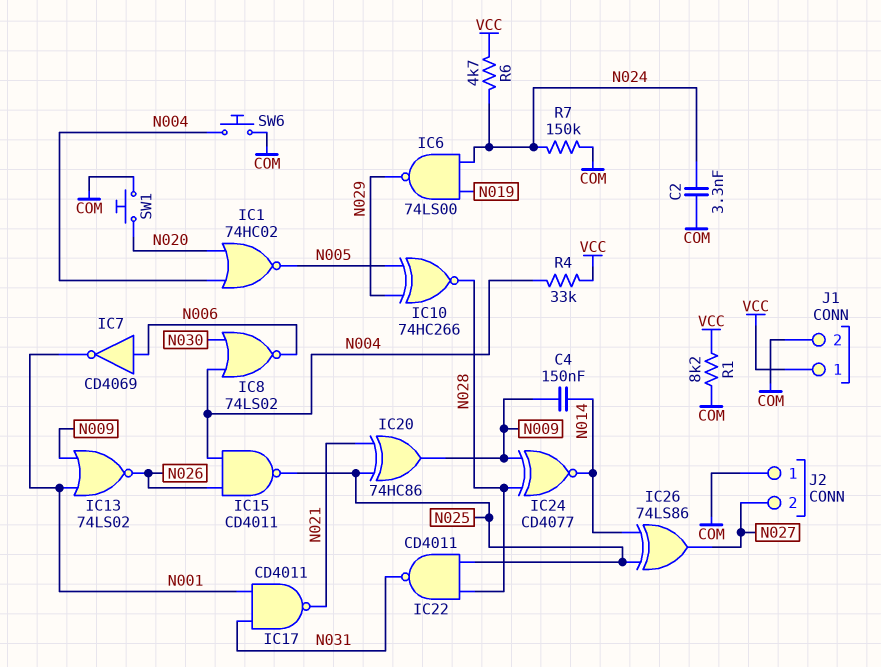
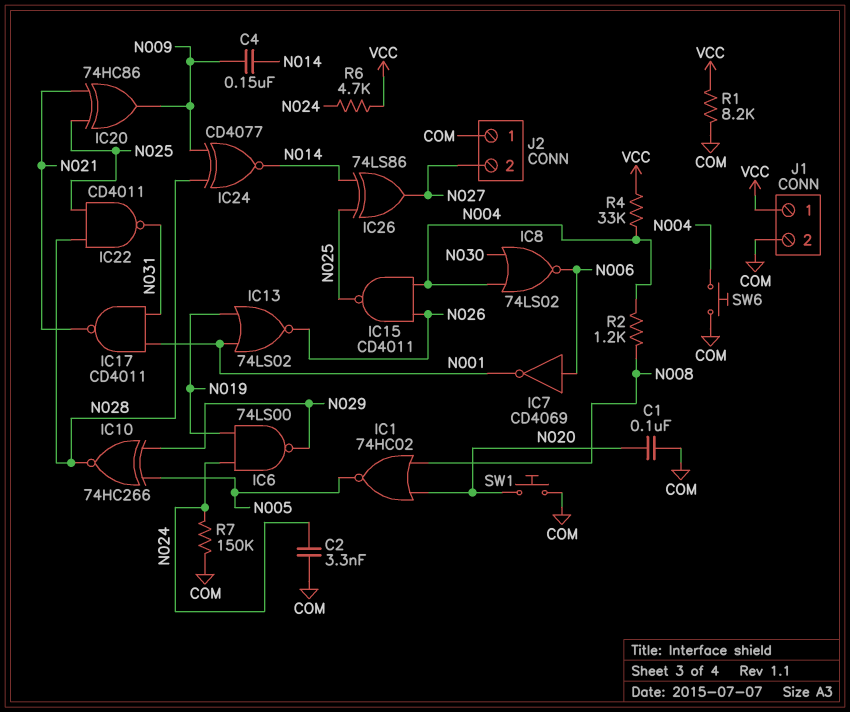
C1: none -> 100nF (COM, N020)
IC1: NOR 74HC02 (in N004, in N020, out N005) -> NOR 74HC02 (in N008, in N020, out N005)
IC13: NOR 74LS02 (in N001, in N009, out N026) -> NOR 74LS02 (in N001, in N019, out N026)
R2: none -> 1.2k (N004, N008)

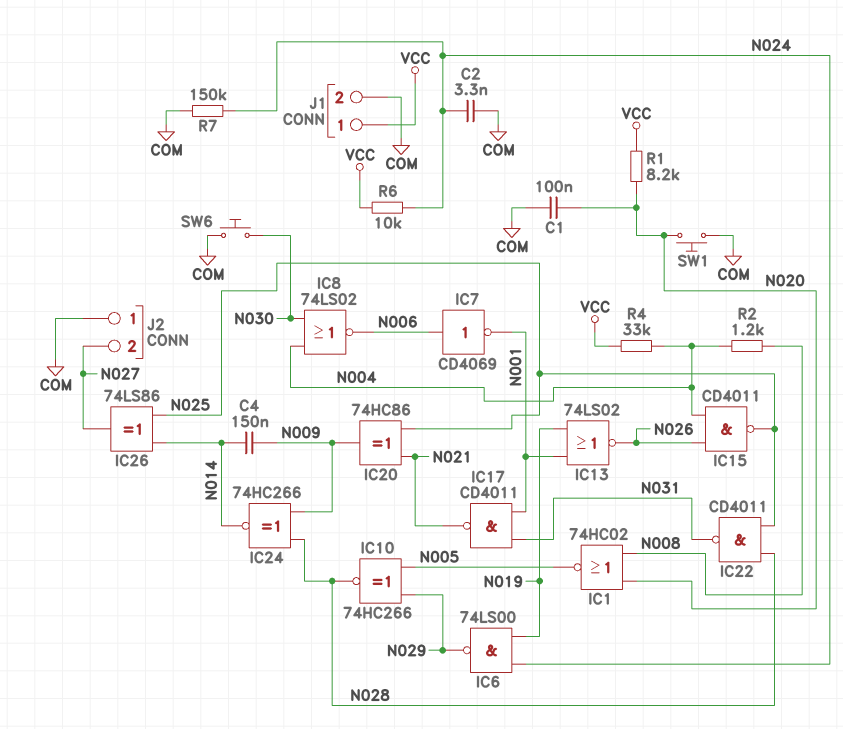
IC24: XNOR CD4077 (in N009, in N028, out N014) -> XNOR 74HC266 (in N009, in N028, out N014)
R1: 8.2k (COM, VCC) -> 8.2k (N020, VCC)
R6: 4.7k (N024, VCC) -> 10k (N024, VCC)
SW6: button (COM, N004) -> button (COM, N030)

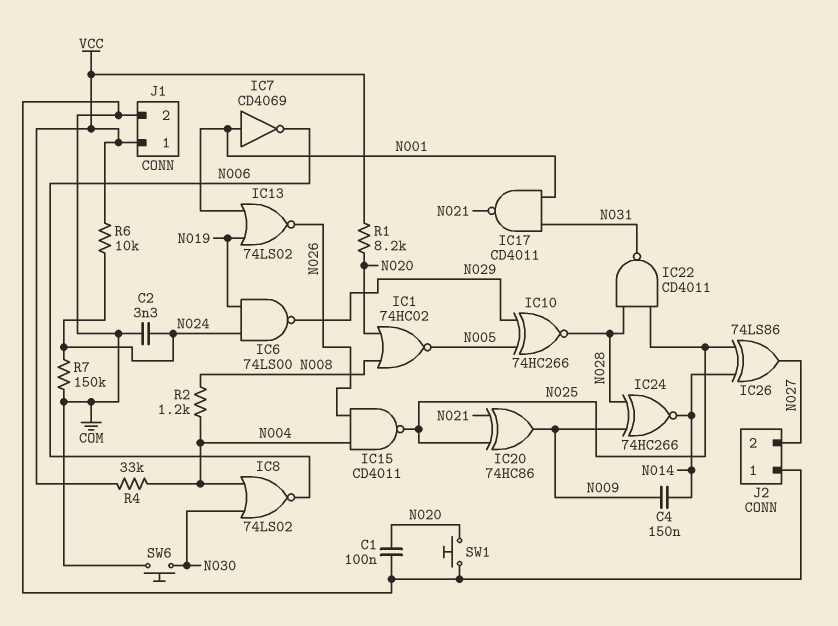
IC7: NOT CD4069 (in N006, out N001) -> NOT CD4069 (in N001, out N006)

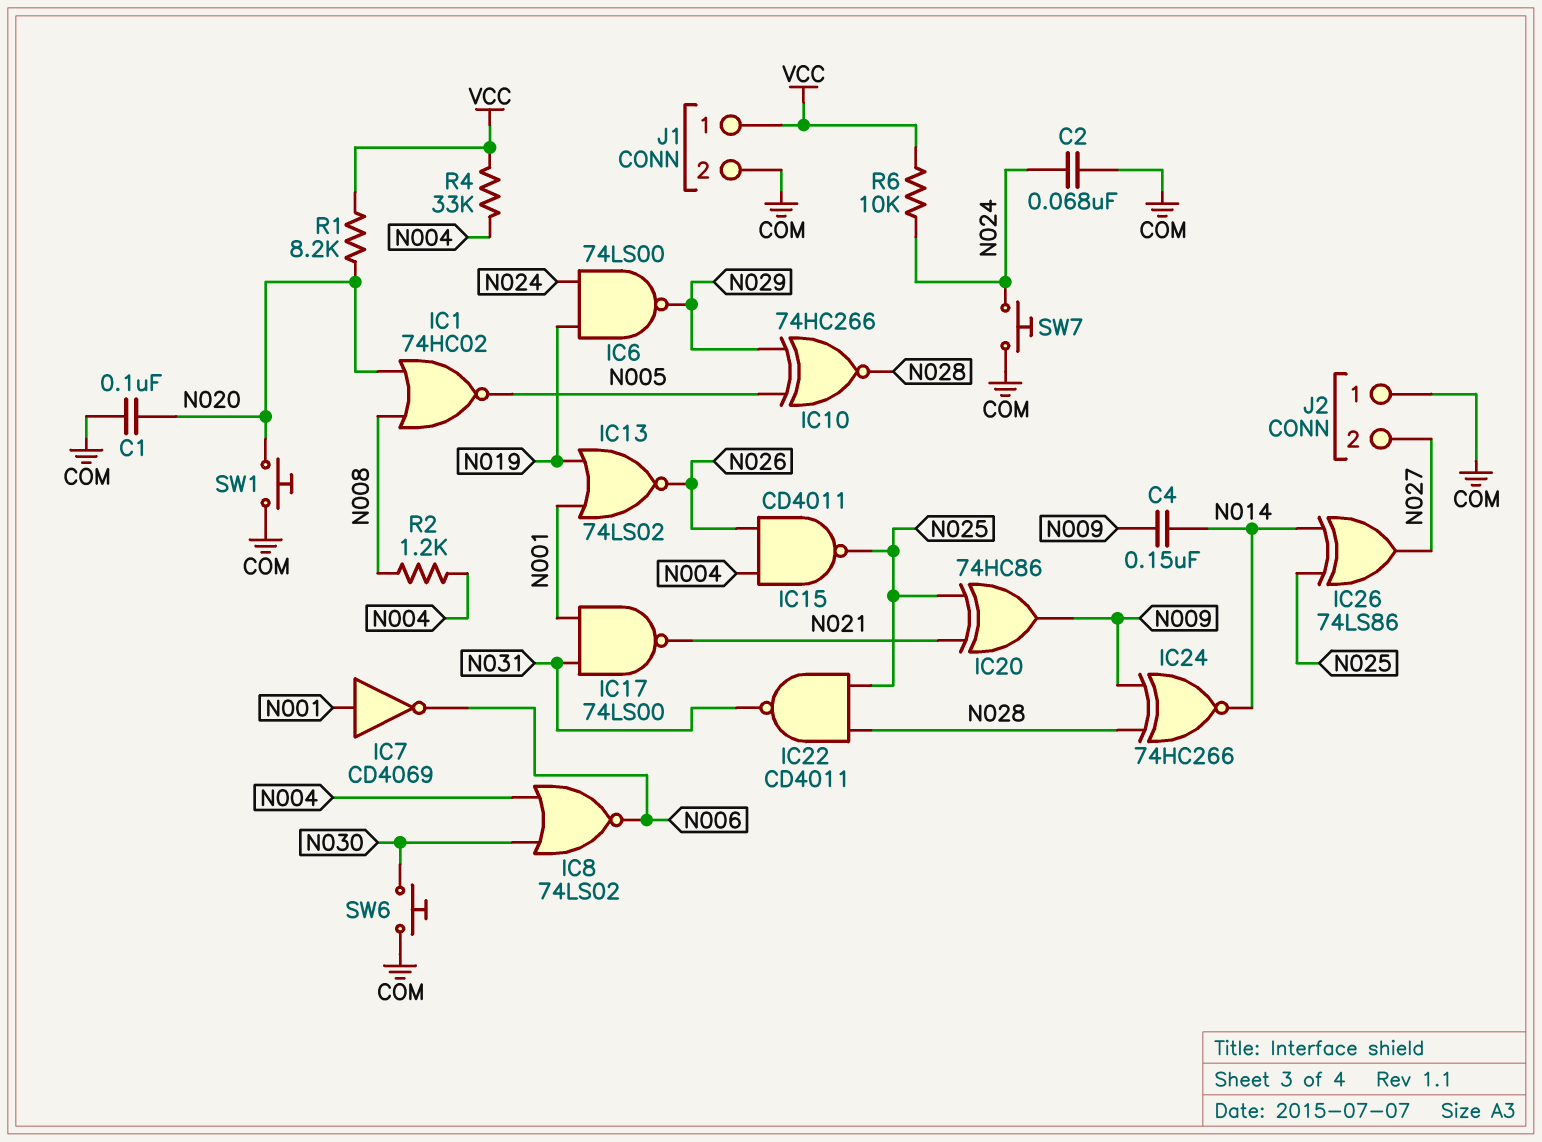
C2: 3.3nF (COM, N024) -> 68nF (COM, N024)
IC17: NAND CD4011 (in N001, in N031, out N021) -> NAND 74LS00 (in N001, in N031, out N021)
R7: 150k (COM, N024) -> none
SW7: none -> button (COM, N024)

